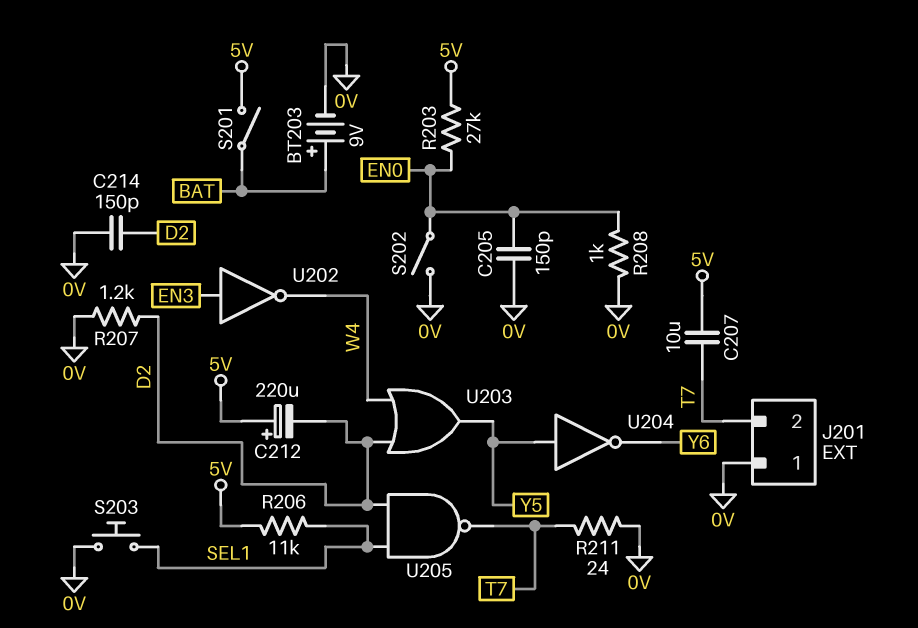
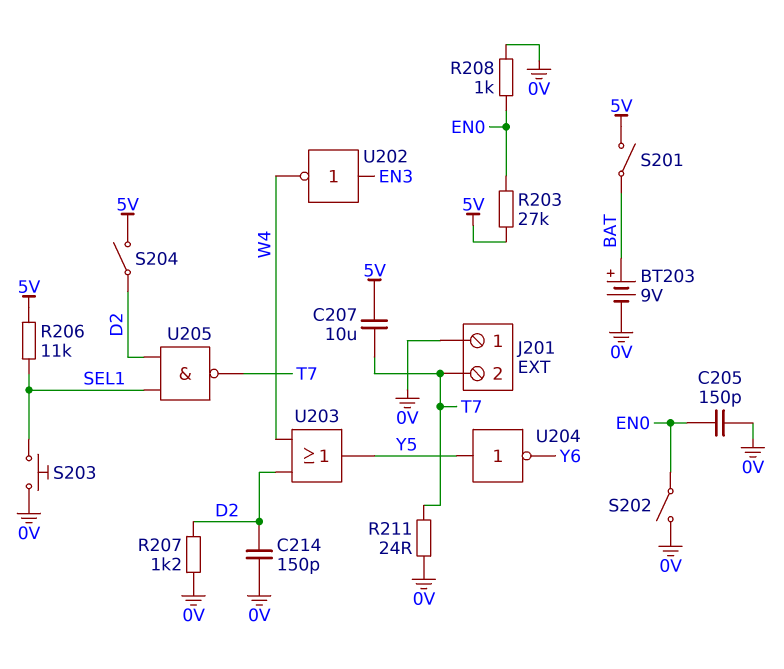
C212: 220uF (plus 5V, minus D2) -> none
S204: none -> switch (5V, D2)

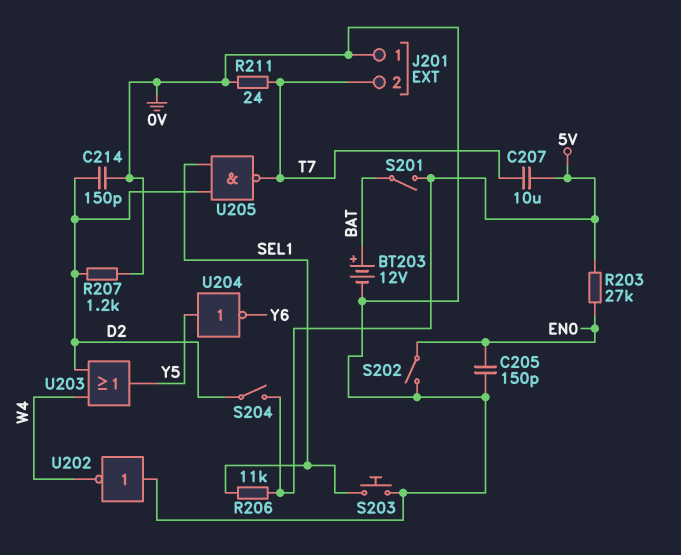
BT203: 9V (plus BAT, minus 0V) -> 12V (plus BAT, minus 0V)
R208: 1k (0V, EN0) -> none
U202: NOT (in EN3, out W4) -> NOT (in 0V, out W4)

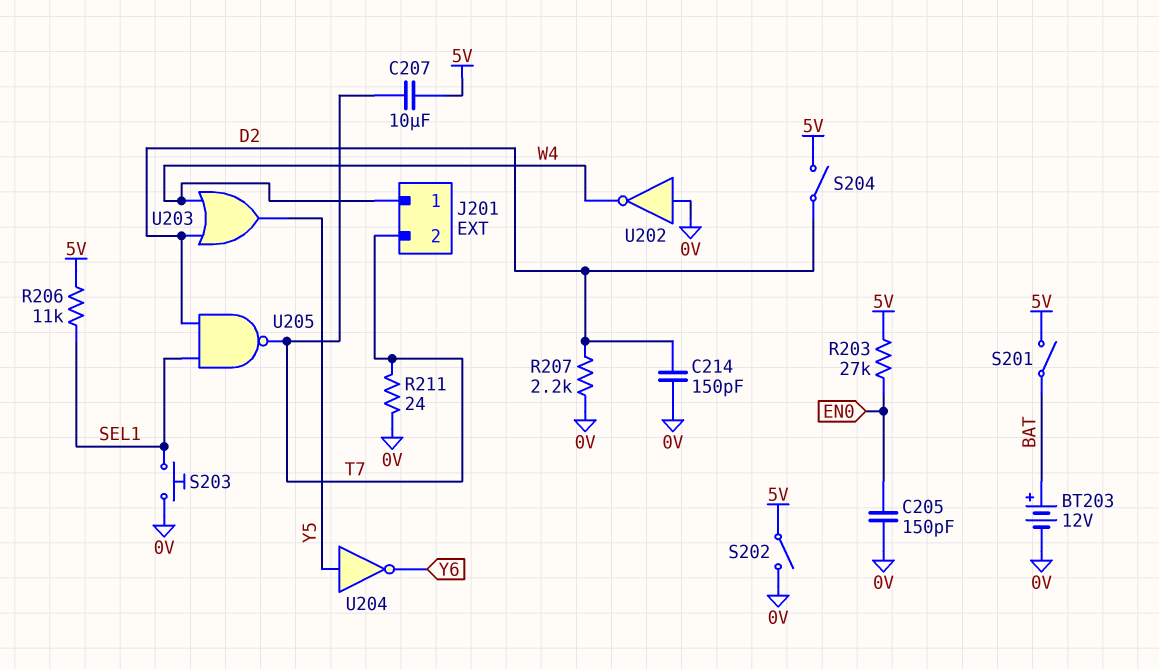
J201 pin 1: 0V -> W4
R207: 1.2k (0V, D2) -> 2.2k (0V, D2)
S202: switch (0V, EN0) -> switch (0V, 5V)

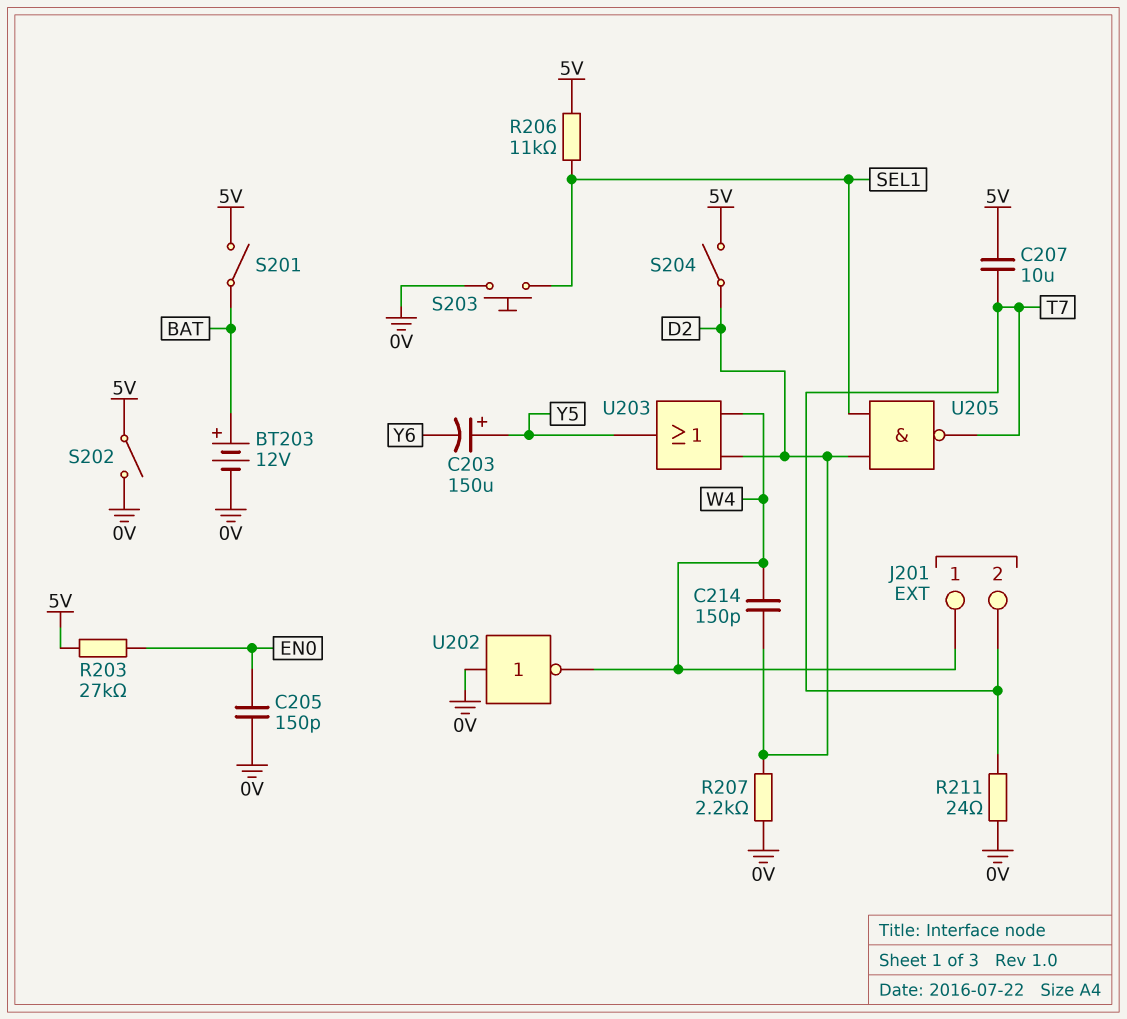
C203: none -> 150uF (plus Y5, minus Y6)
C214: 150pF (0V, D2) -> 150pF (D2, W4)
U204: NOT (in Y5, out Y6) -> none

